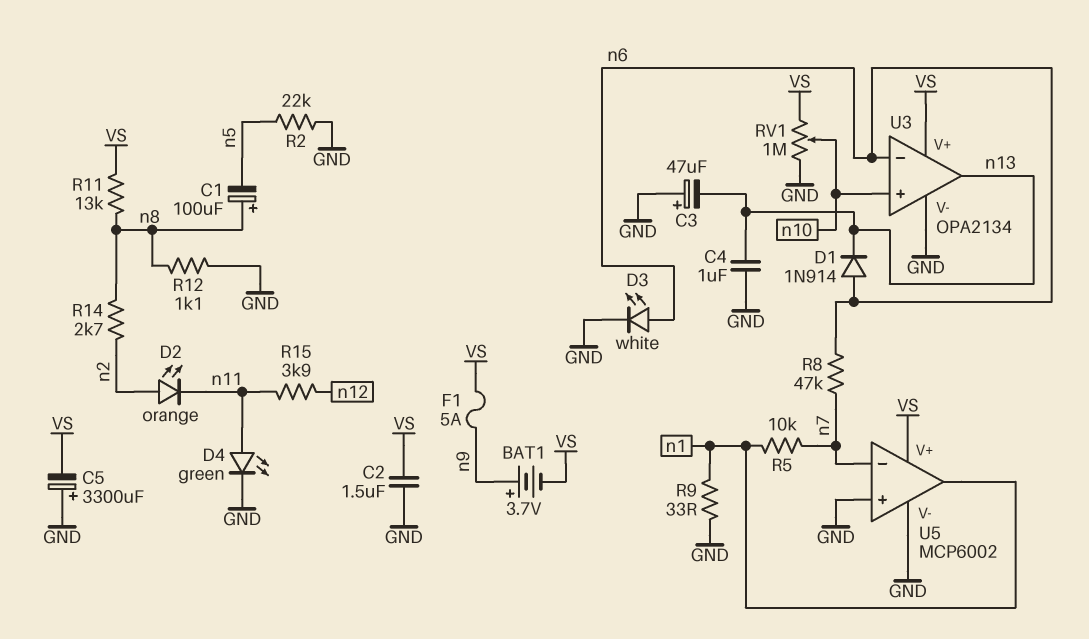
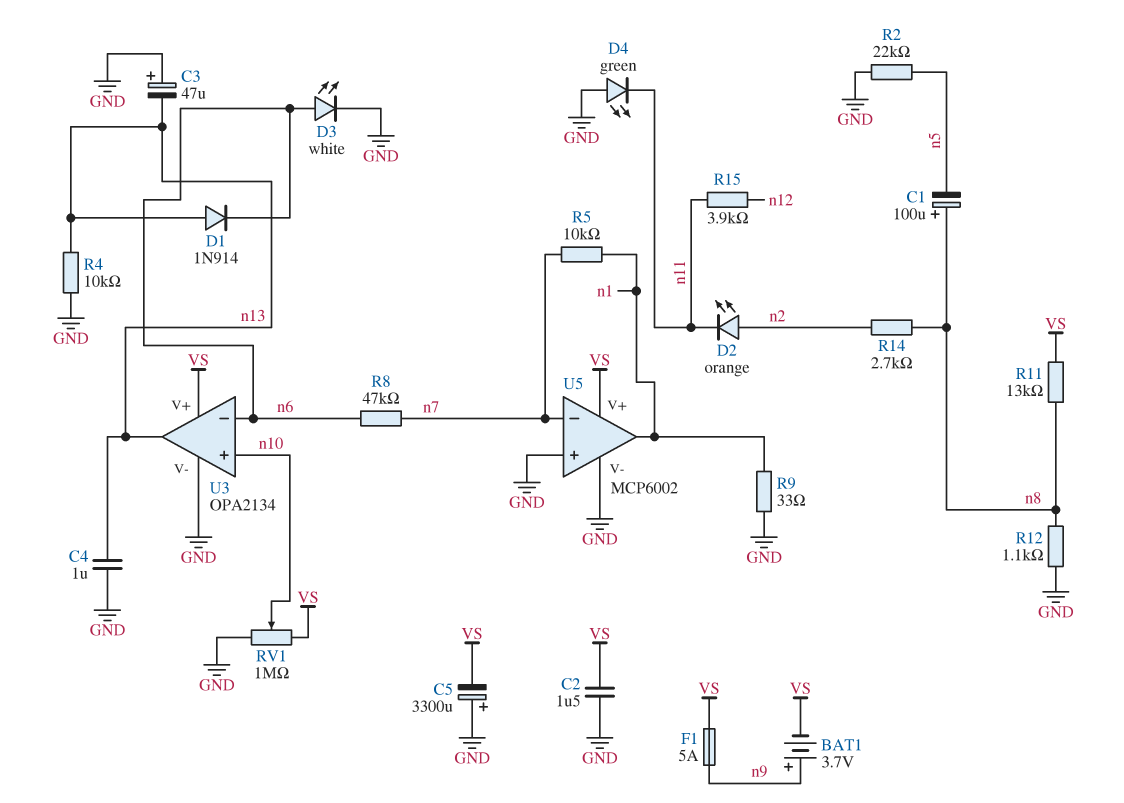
D1: diode 1N914 (A n6, K n13) -> diode 1N914 (A n13, K n6)
D4: LED green (A n11, K GND) -> LED green (A GND, K n11)
R4: none -> 10k (GND, n13)

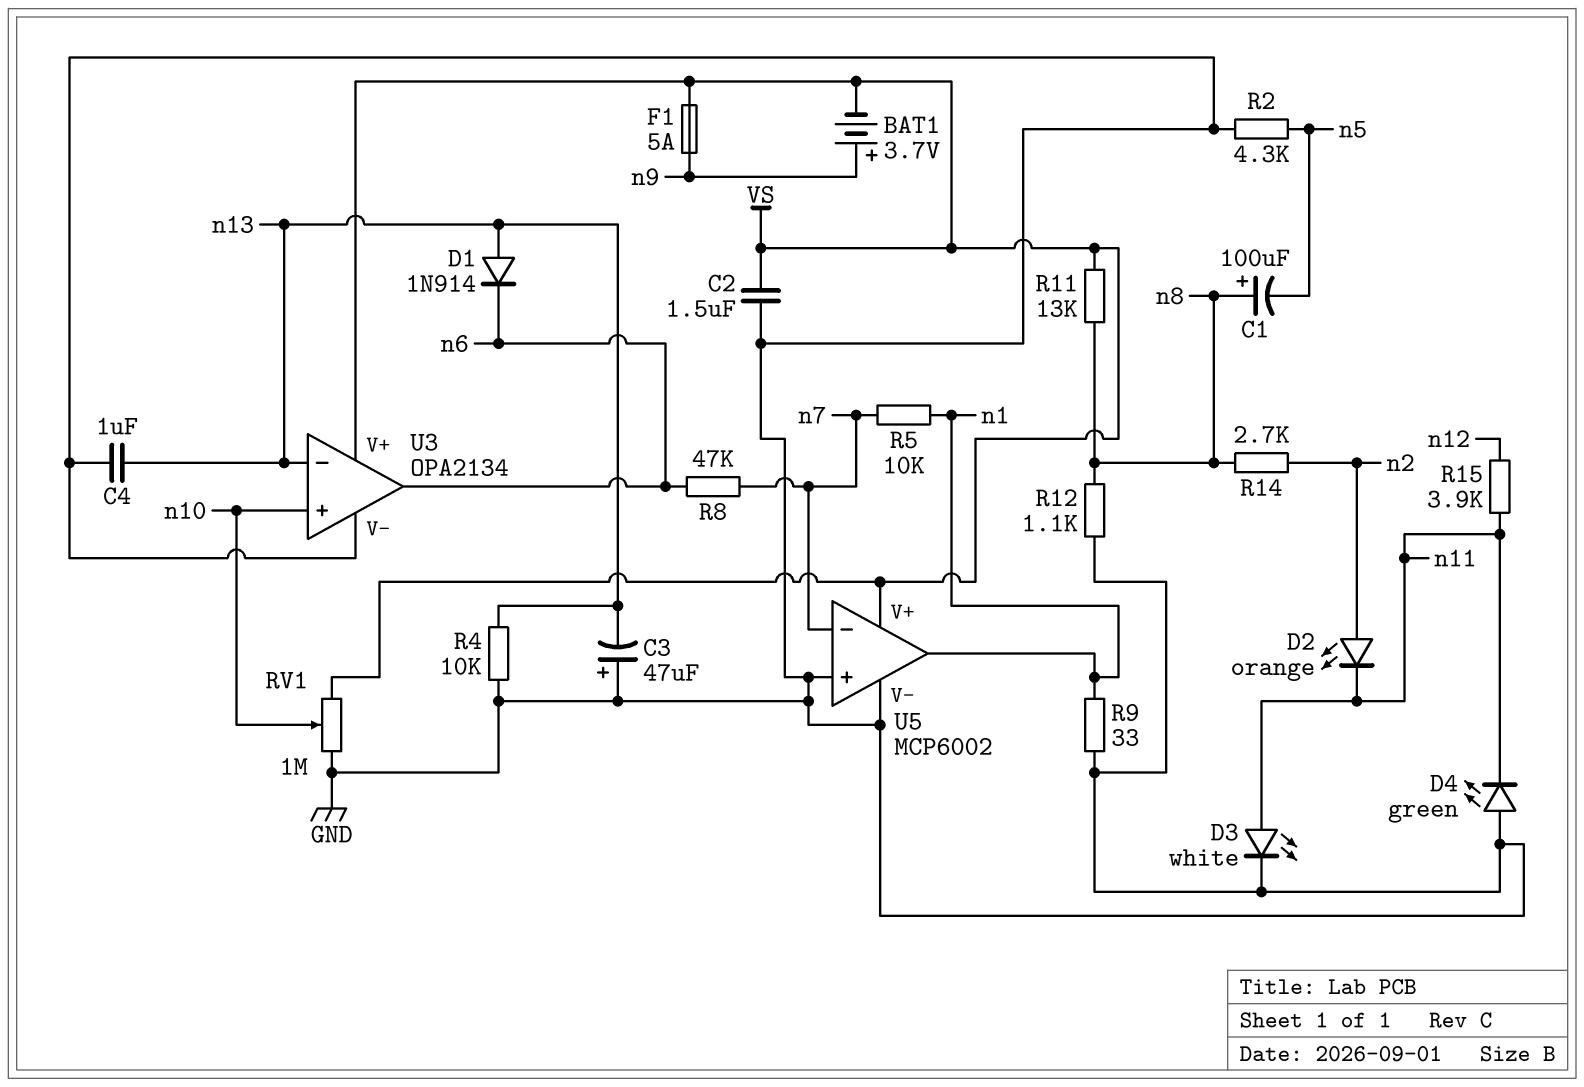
C5: 3300uF (plus GND, minus VS) -> none
D3: LED white (A n6, K GND) -> LED white (A n11, K GND)
R2: 22k (GND, n5) -> 4.3k (GND, n5)
U3 pin in-: n6 -> n13
U3 pin out: n13 -> n6

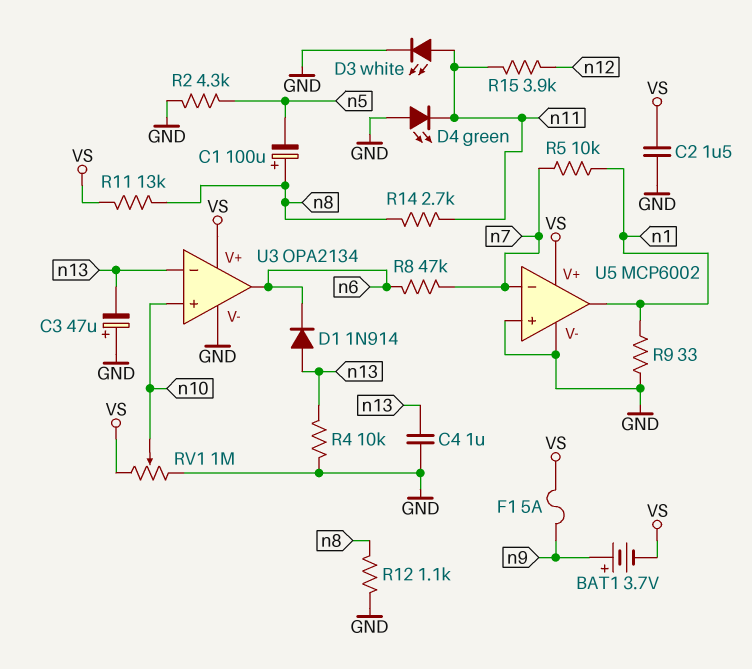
D2: LED orange (A n2, K n11) -> none
R14: 2.7k (n2, n8) -> 2.7k (n8, n11)

